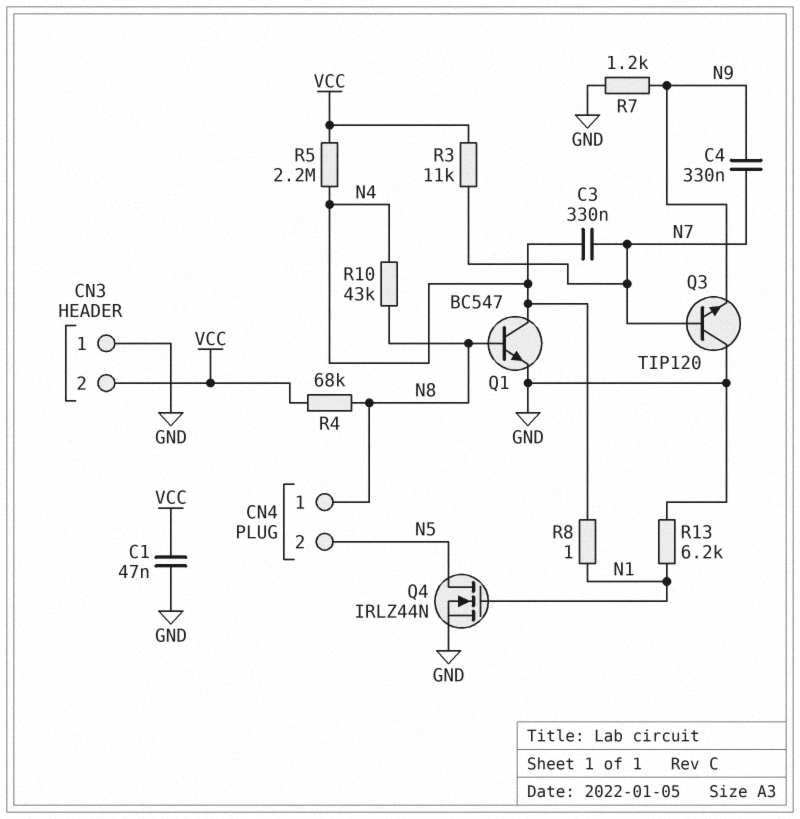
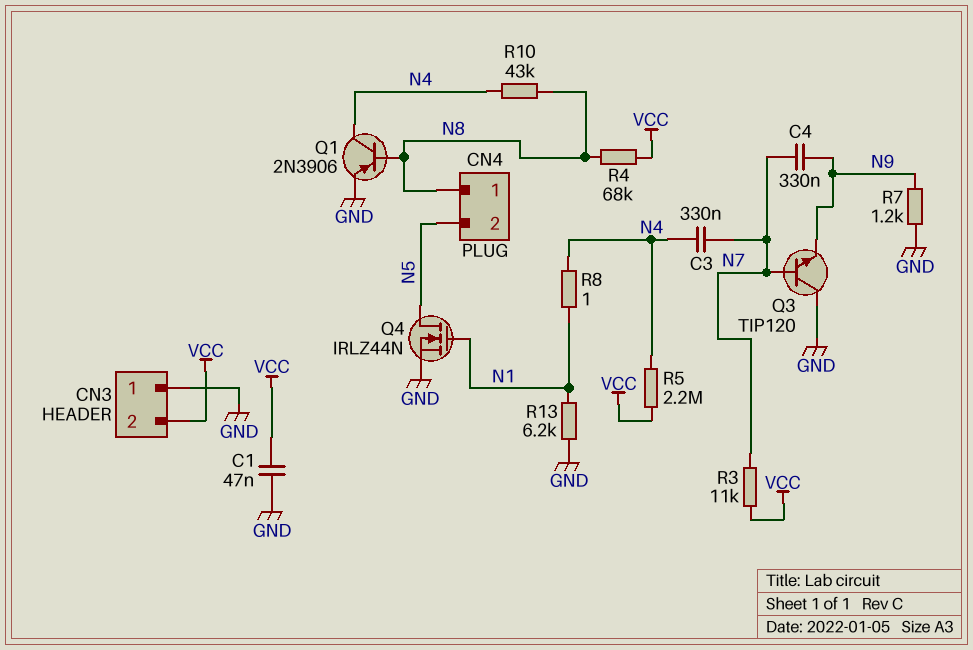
Q1: NPN BC547 (B N8, C N4, E GND) -> PNP 2N3906 (B N8, C N4, E GND)

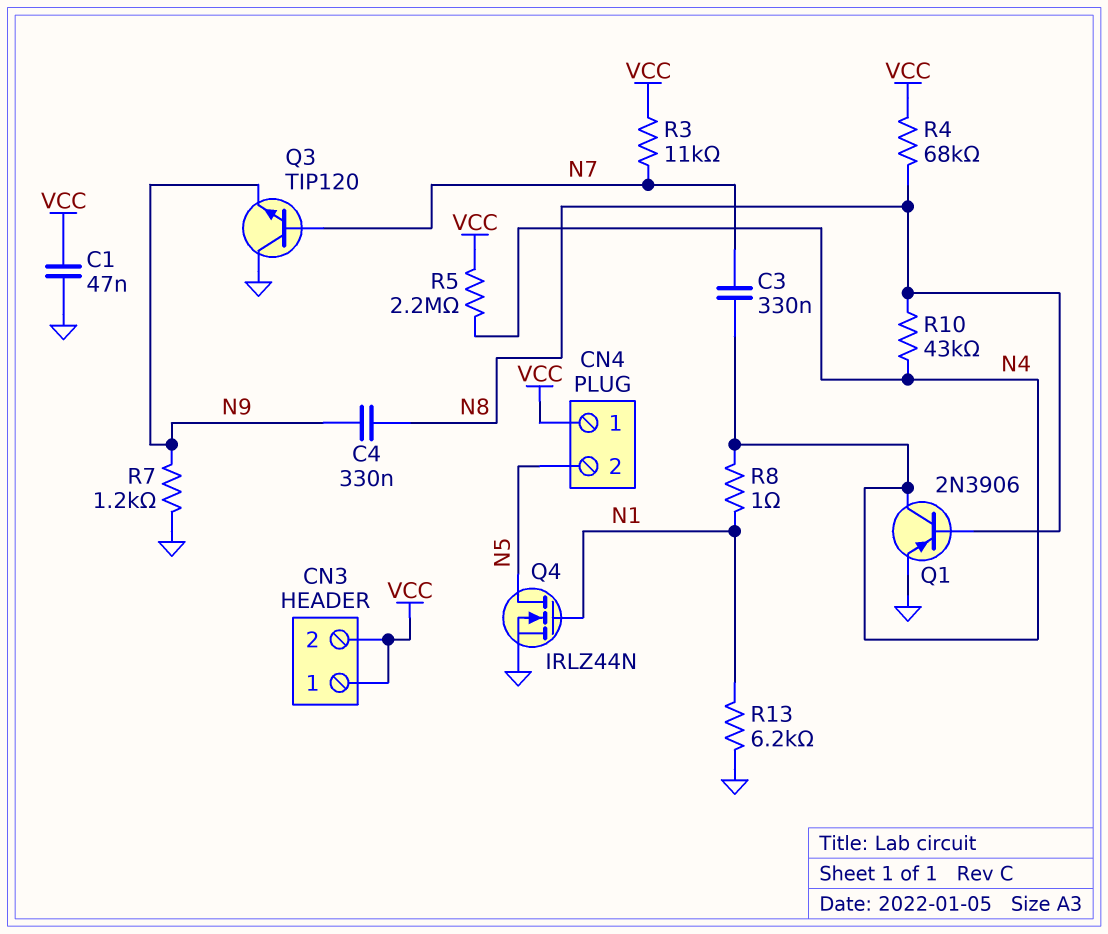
C4: 330nF (N7, N9) -> 330nF (N8, N9)
CN3 pin 1: GND -> VCC
CN4 pin 1: N8 -> VCC

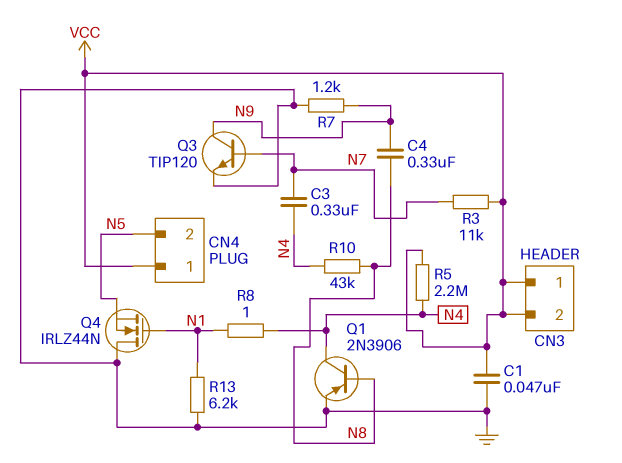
Q3: NPN TIP120 (B N7, C GND, E N9) -> NPN TIP120 (B N7, C N9, E GND)
Q4: NMOS IRLZ44N (G N1, D N5, S GND) -> NMOS IRLZ44N (G N1, D GND, S N5)
R4: 68k (N8, VCC) -> none

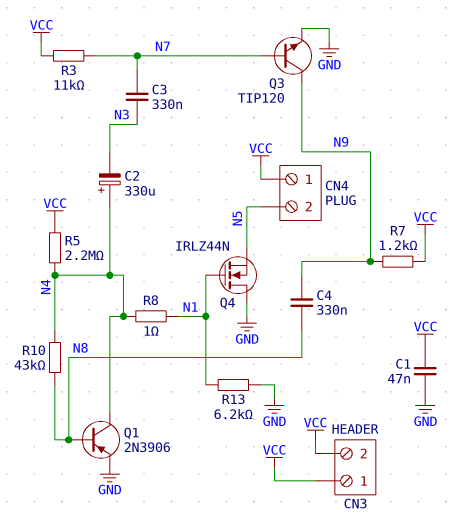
C2: none -> 330uF (plus N4, minus N3)
C3: 330nF (N4, N7) -> 330nF (N3, N7)
R7: 1.2k (GND, N9) -> 1.2k (N9, VCC)

